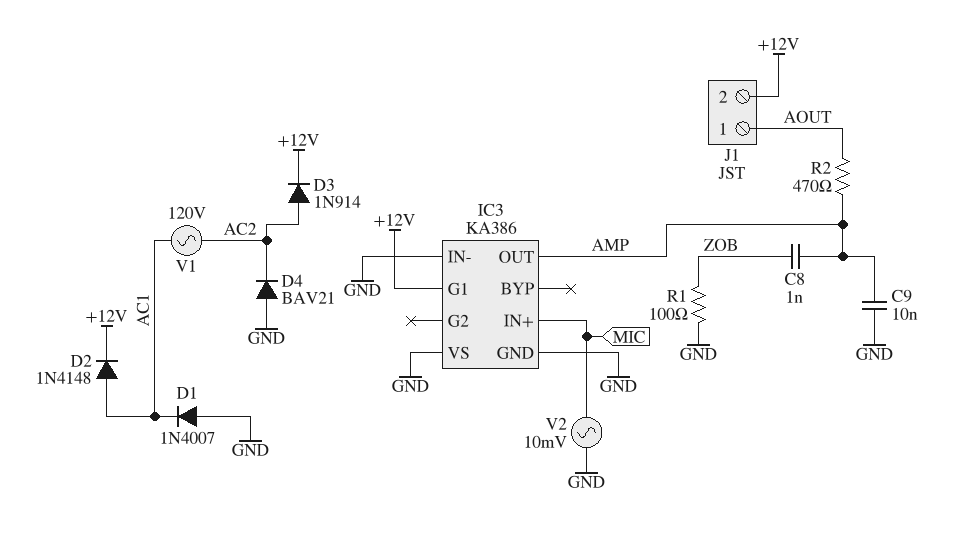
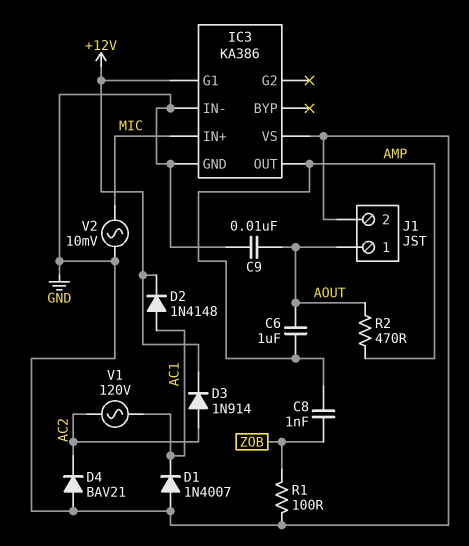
C6: none -> 1uF (AMP, AOUT)
C9: 10nF (AMP, GND) -> 10nF (AOUT, GND)
J1 pin 2: +12V -> GND

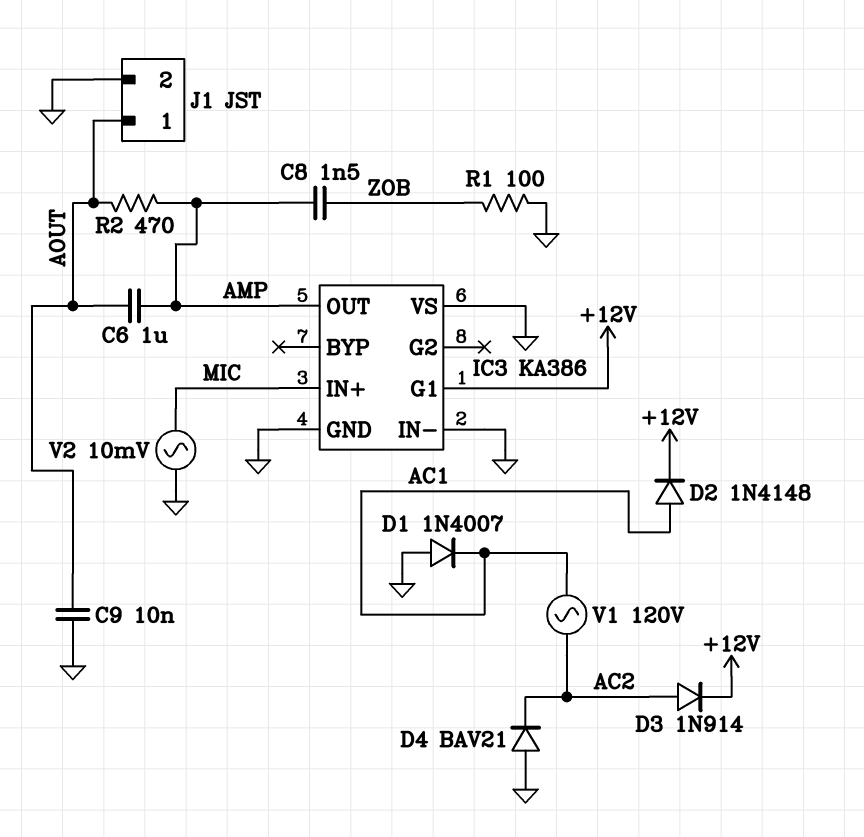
C8: 1nF (AMP, ZOB) -> 1.5nF (AMP, ZOB)

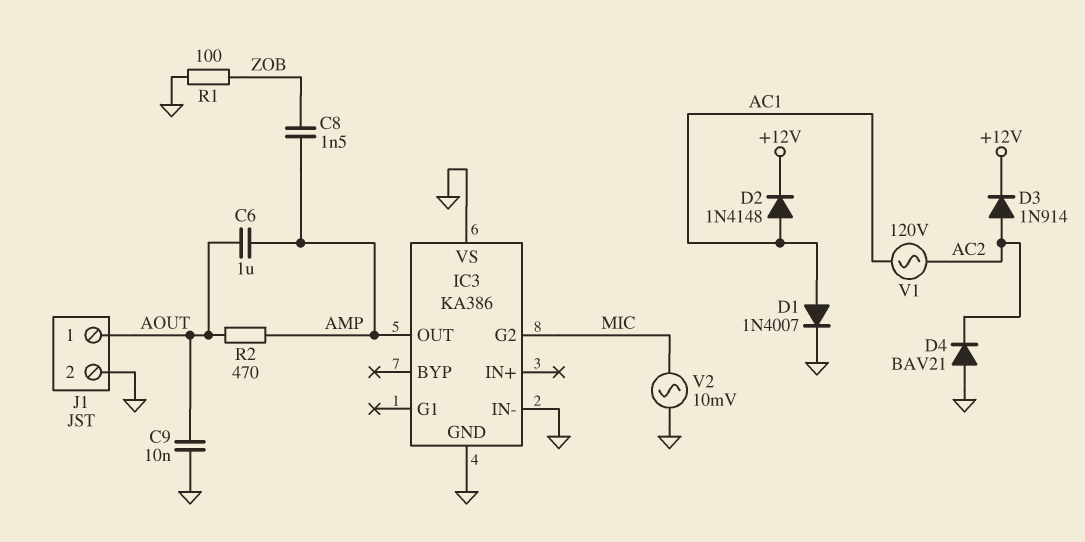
D1: diode 1N4007 (A GND, K AC1) -> diode 1N4007 (A AC1, K GND)
IC3 pin G1: +12V -> none
IC3 pin G2: none -> MIC
IC3 pin IN+: MIC -> none

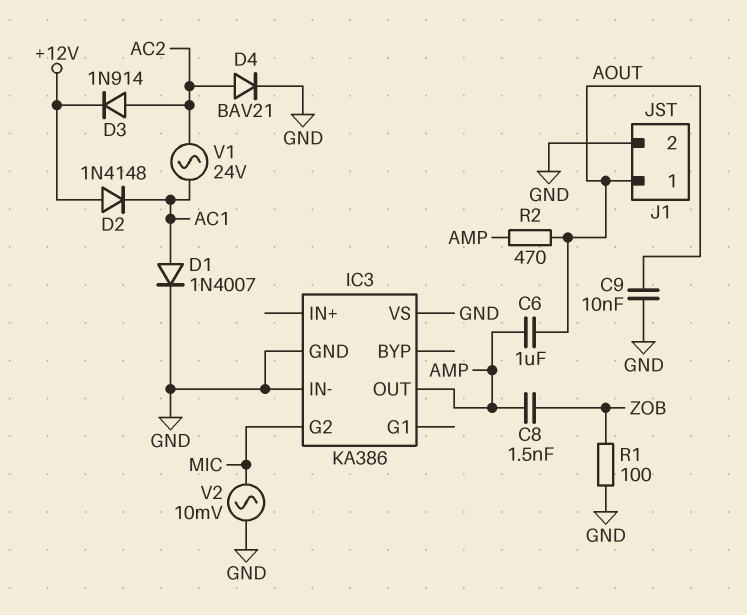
D2: diode 1N4148 (A AC1, K +12V) -> diode 1N4148 (A +12V, K AC1)
D4: diode BAV21 (A GND, K AC2) -> diode BAV21 (A AC2, K GND)
V1: AC 120V (AC1, AC2) -> AC 24V (AC1, AC2)

